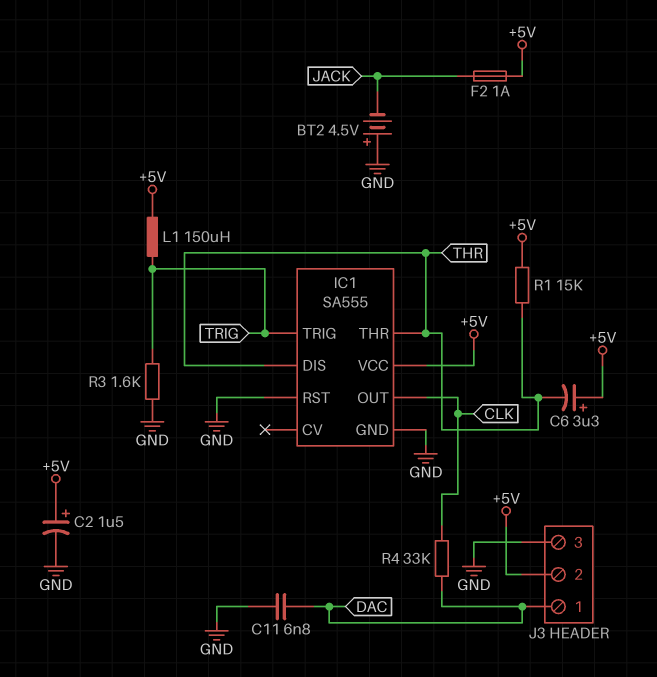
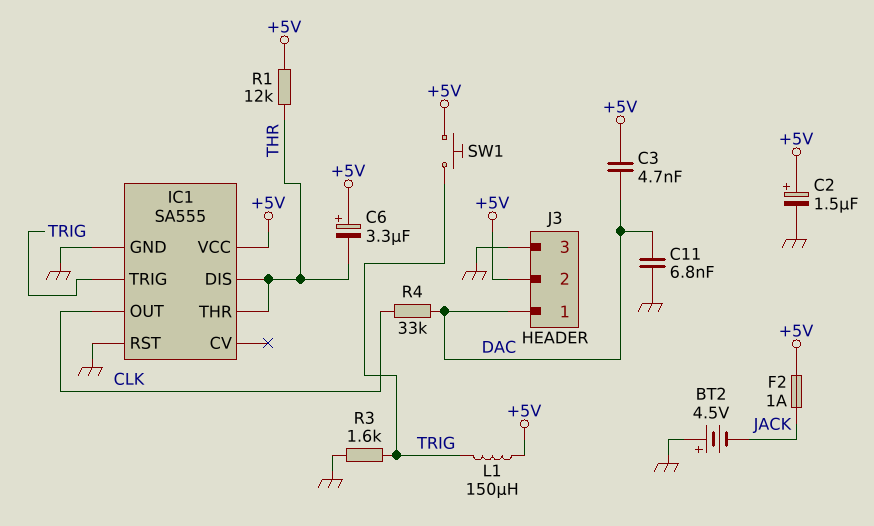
C3: none -> 4.7nF (+5V, DAC)
R1: 15k (+5V, THR) -> 12k (+5V, THR)
SW1: none -> button (+5V, TRIG)

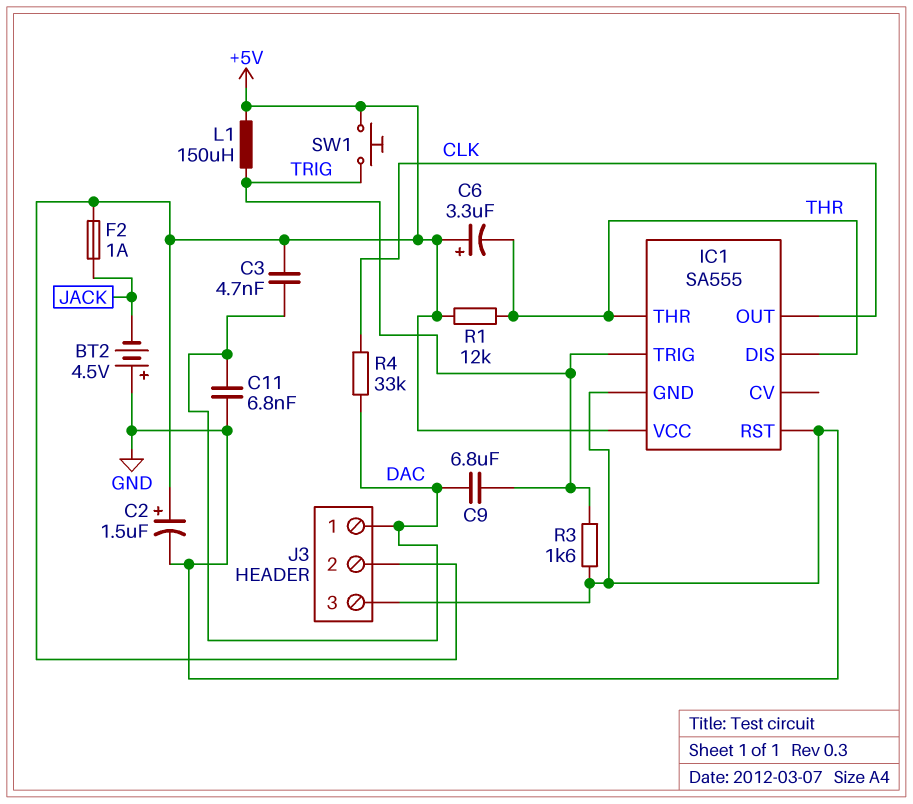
C9: none -> 6.8uF (DAC, TRIG)

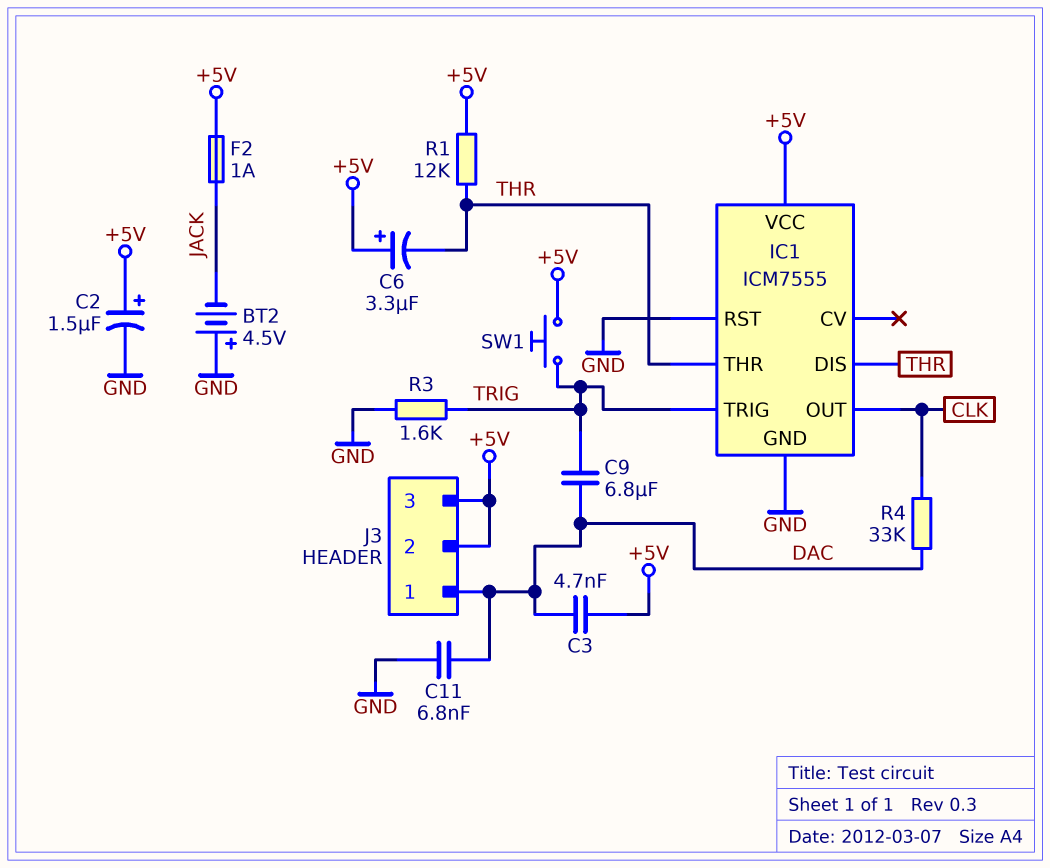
IC1: SA555 -> ICM7555
J3 pin 3: GND -> +5V
L1: 150uH (+5V, TRIG) -> none

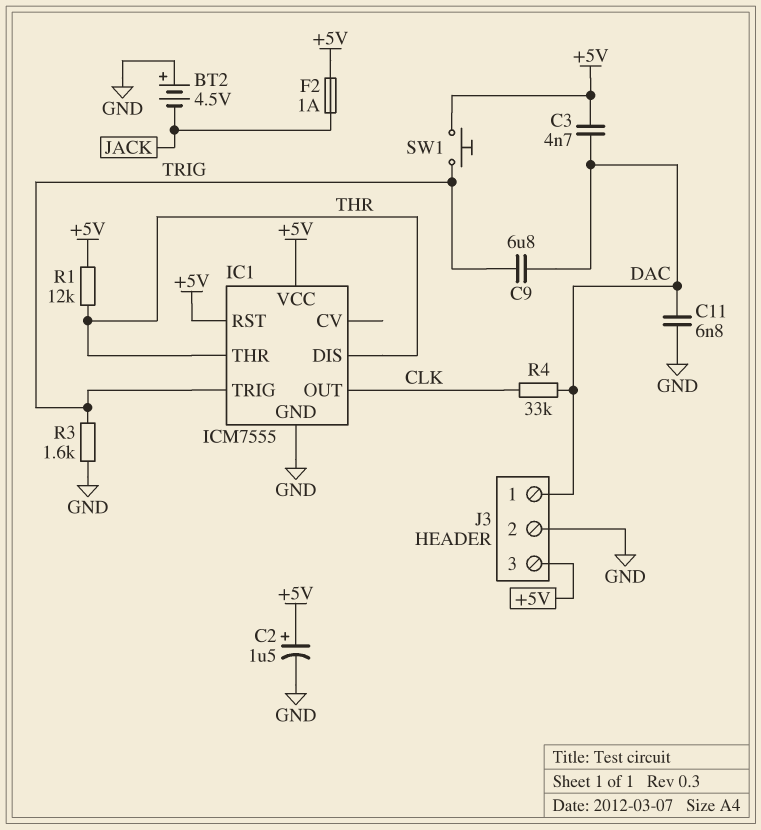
C6: 3.3uF (plus +5V, minus THR) -> none
IC1 pin RST: GND -> +5V
J3 pin 2: +5V -> GND

